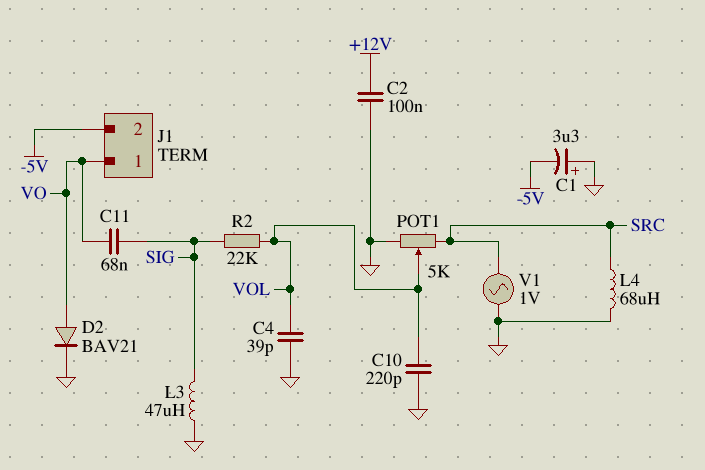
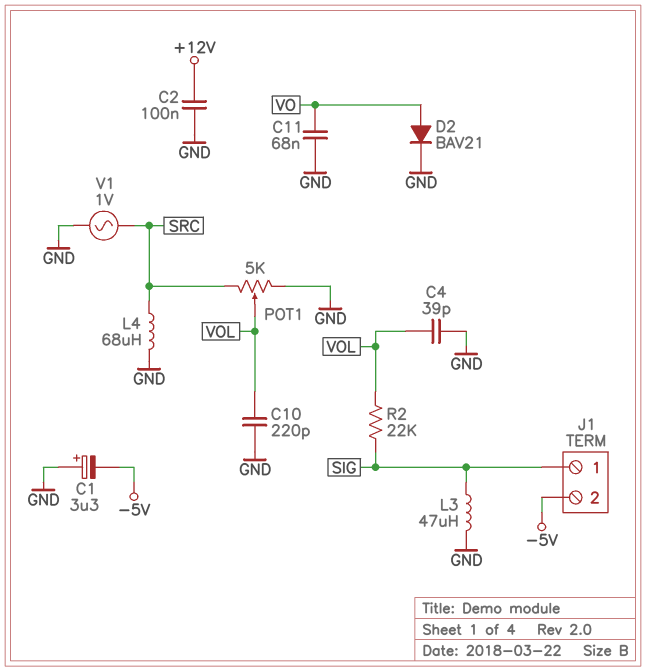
C11: 68nF (SIG, VO) -> 68nF (GND, VO)
J1 pin 1: VO -> SIG

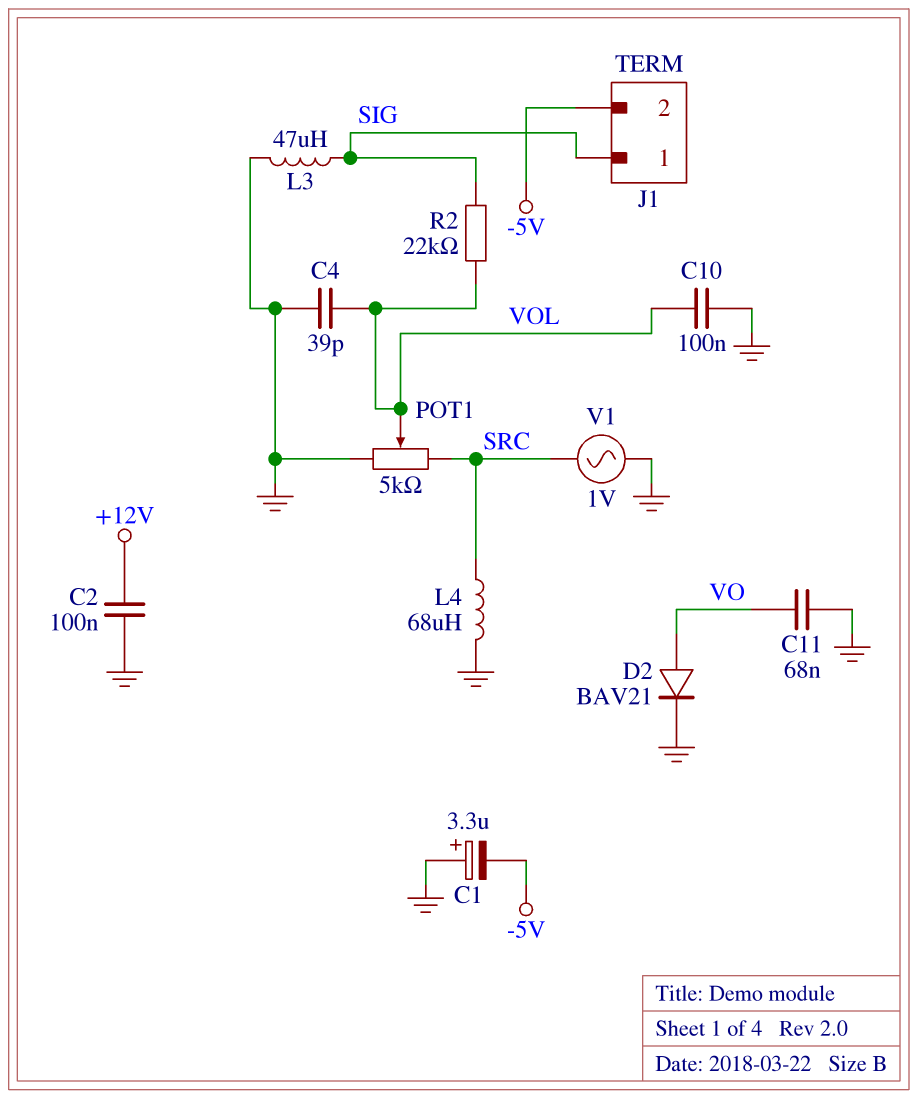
C10: 220pF (GND, VOL) -> 100nF (GND, VOL)

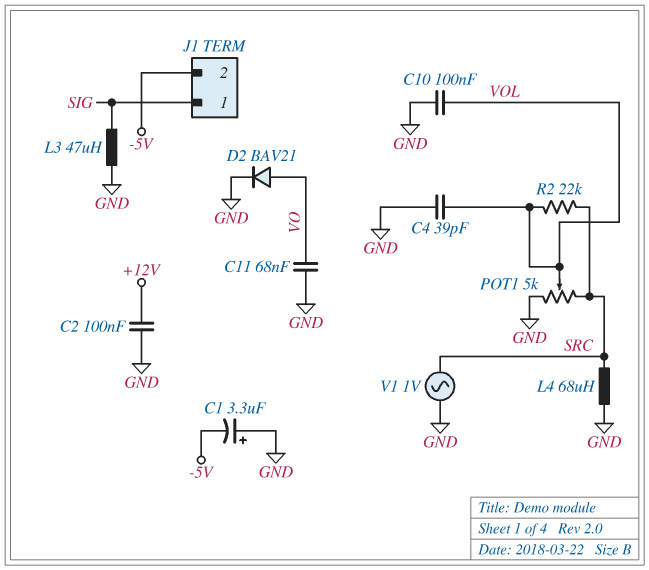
R2: 22k (SIG, VOL) -> 22k (SRC, VOL)

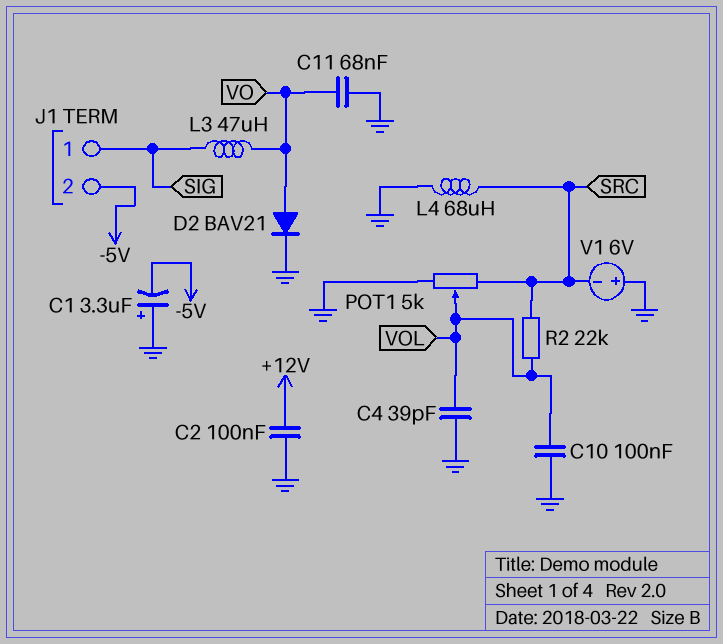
L3: 47uH (GND, SIG) -> 47uH (SIG, VO)
V1: AC 1V (GND, SRC) -> 6V (plus GND, minus SRC)

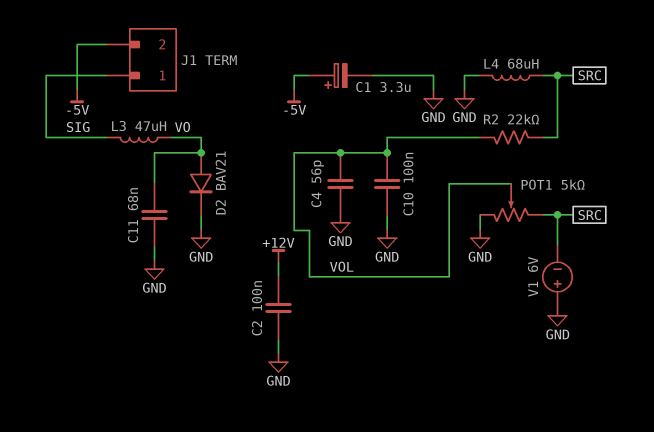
C1: 3.3uF (plus GND, minus -5V) -> 3.3uF (plus -5V, minus GND)
C4: 39pF (GND, VOL) -> 56pF (GND, VOL)

